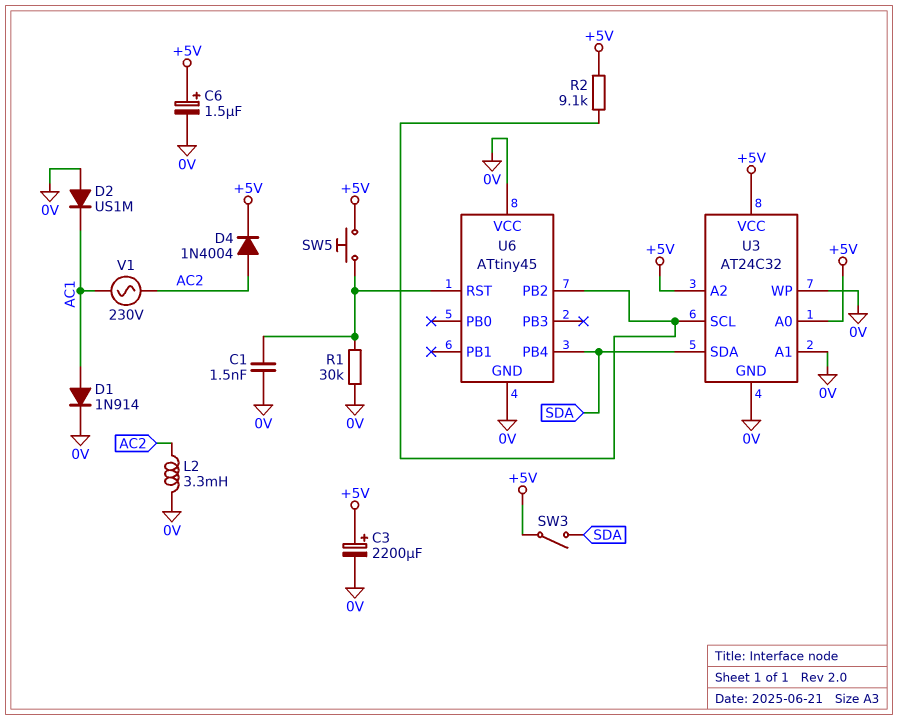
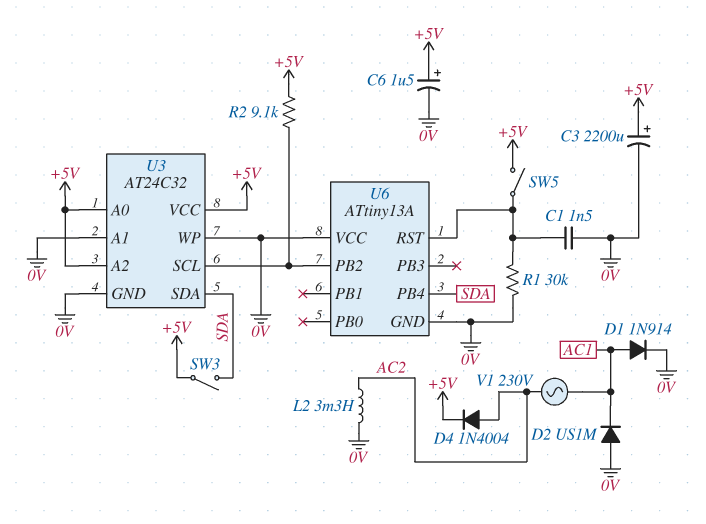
SW5: button (+5V, U6/RST) -> switch (+5V, U6/RST)
U6: ATtiny45 -> ATtiny13A

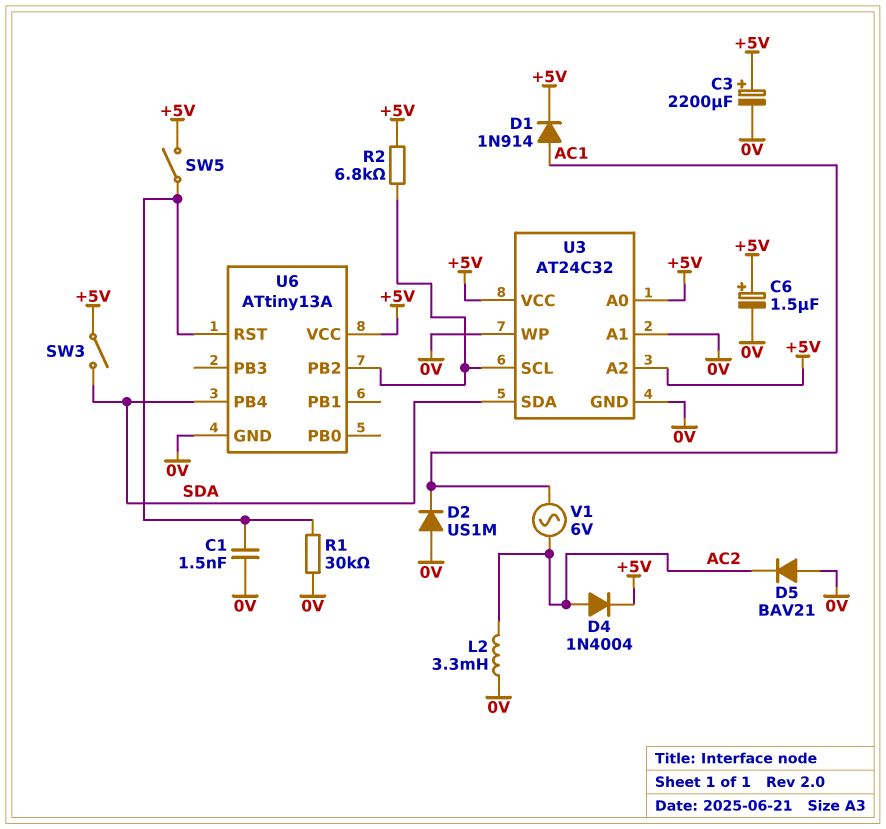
D1: diode 1N914 (A AC1, K 0V) -> diode 1N914 (A AC1, K +5V)
D5: none -> diode BAV21 (A 0V, K AC2)
R2: 9.1k (+5V, U3/SCL) -> 6.8k (+5V, U3/SCL)
U6 pin VCC: 0V -> +5V
V1: AC 230V (AC1, AC2) -> AC 6V (AC1, AC2)

